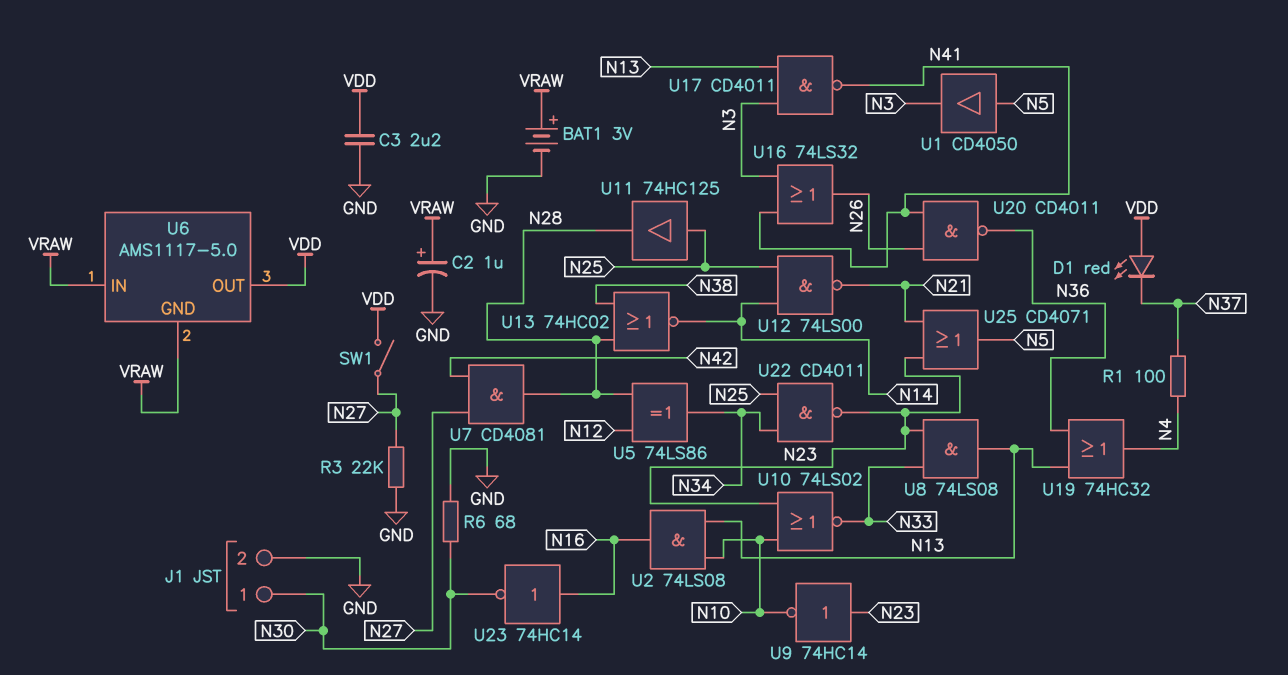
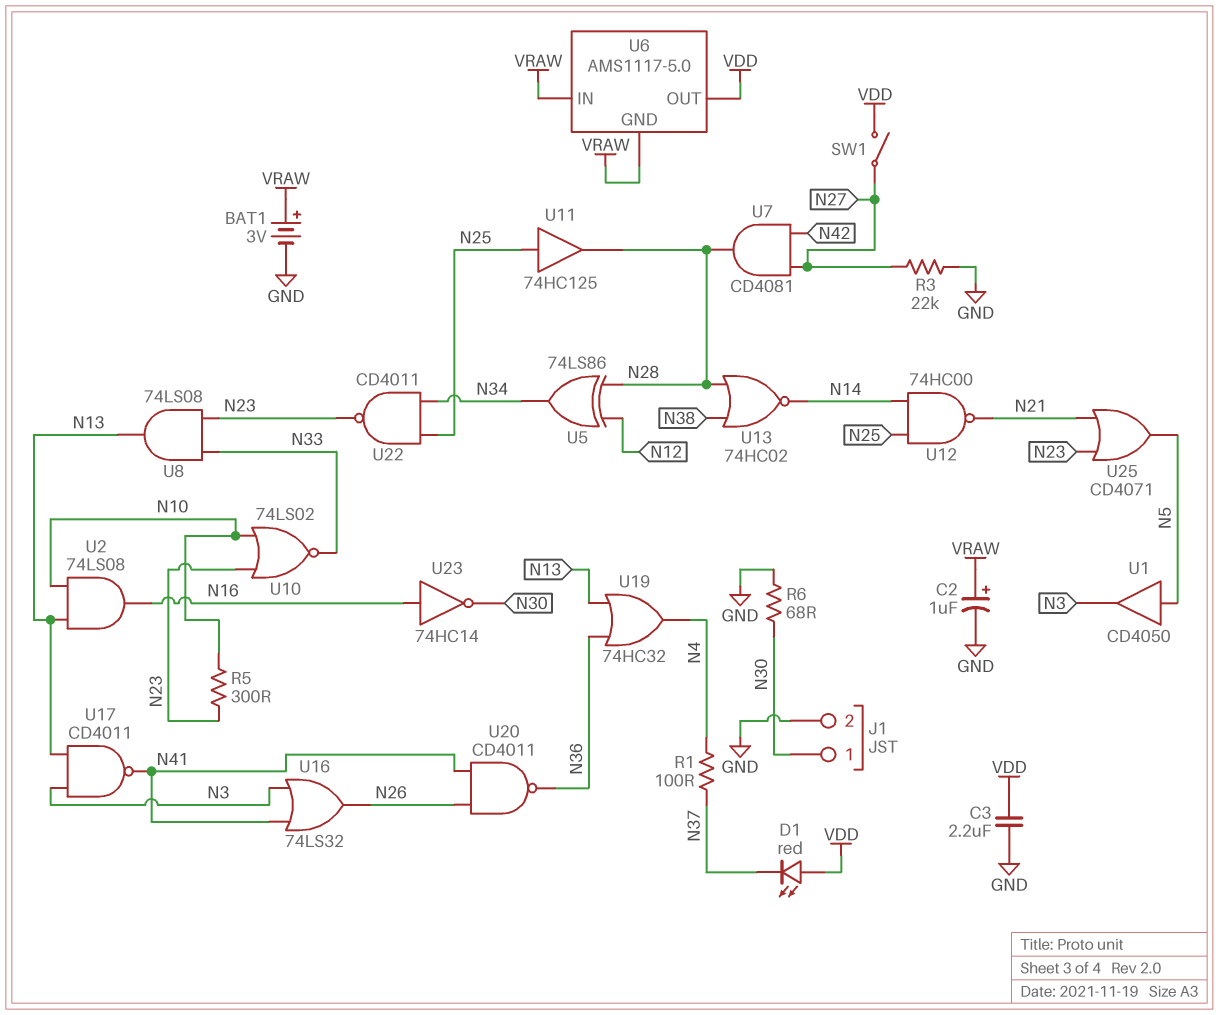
R5: none -> 300 (N10, N23)
U9: NOT 74HC14 (in N23, out N10) -> none
U12: NAND 74LS00 (in N14, in N25, out N21) -> NAND 74HC00 (in N14, in N25, out N21)

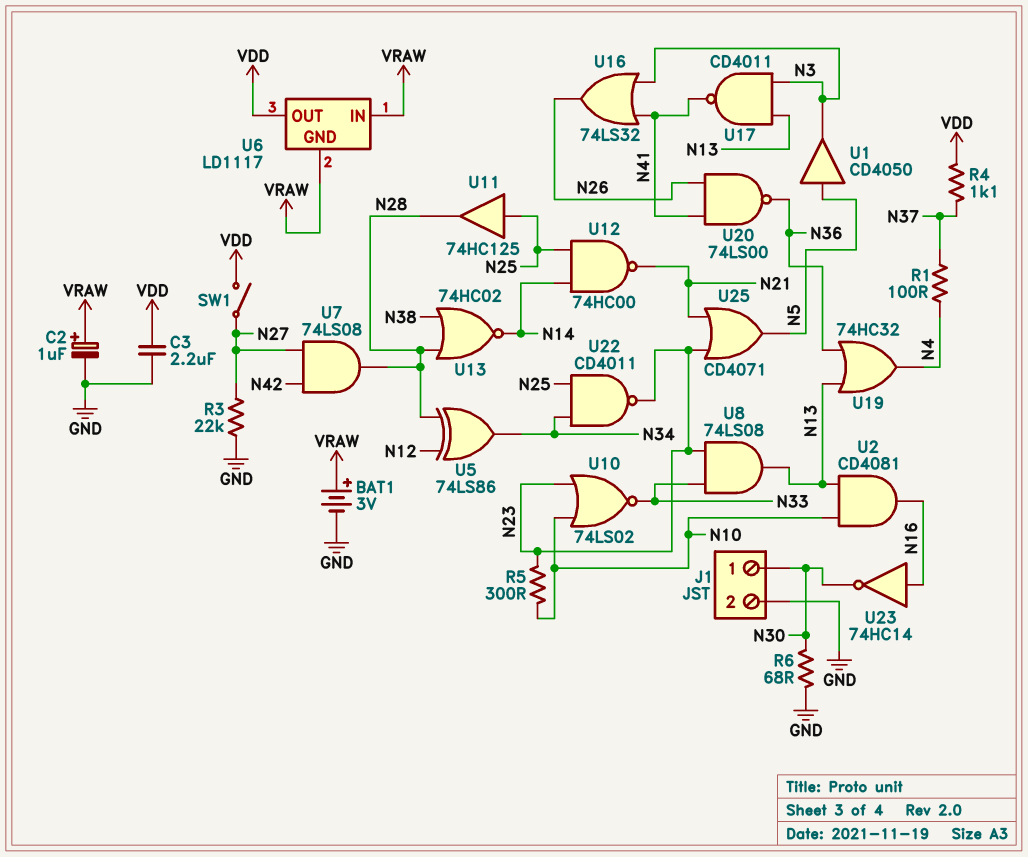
D1: LED red (A VDD, K N37) -> none
R4: none -> 1.1k (N37, VDD)
U2: AND 74LS08 (in N10, in N13, out N16) -> AND CD4081 (in N10, in N13, out N16)
U6: AMS1117-5.0 -> LD1117
U7: AND CD4081 (in N27, in N42, out N28) -> AND 74LS08 (in N27, in N42, out N28)
U20: NAND CD4011 (in N26, in N41, out N36) -> NAND 74LS00 (in N26, in N41, out N36)

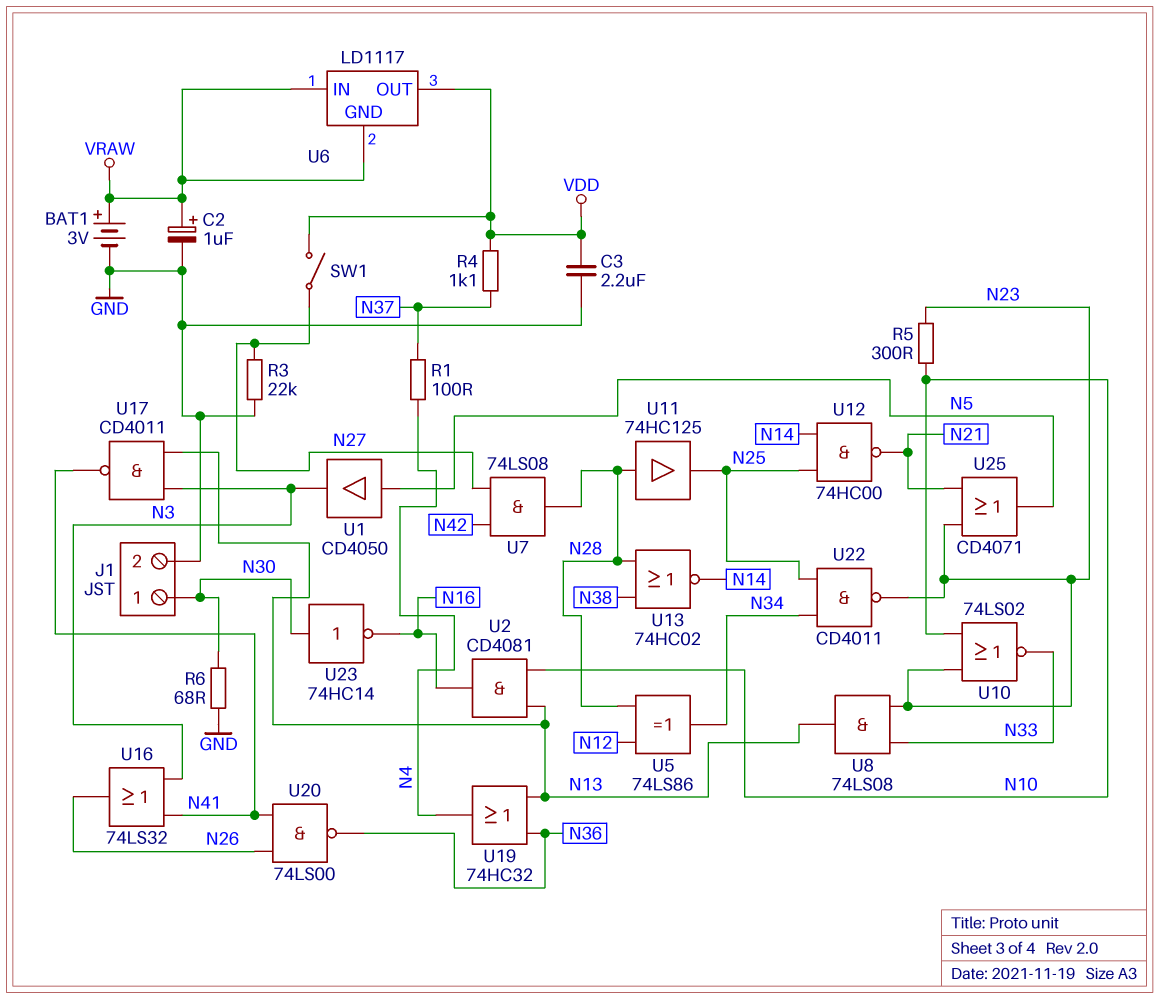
U11: buffer 74HC125 (in N25, out N28) -> buffer 74HC125 (in N28, out N25)
U23: NOT 74HC14 (in N16, out N30) -> NOT 74HC14 (in N30, out N16)

